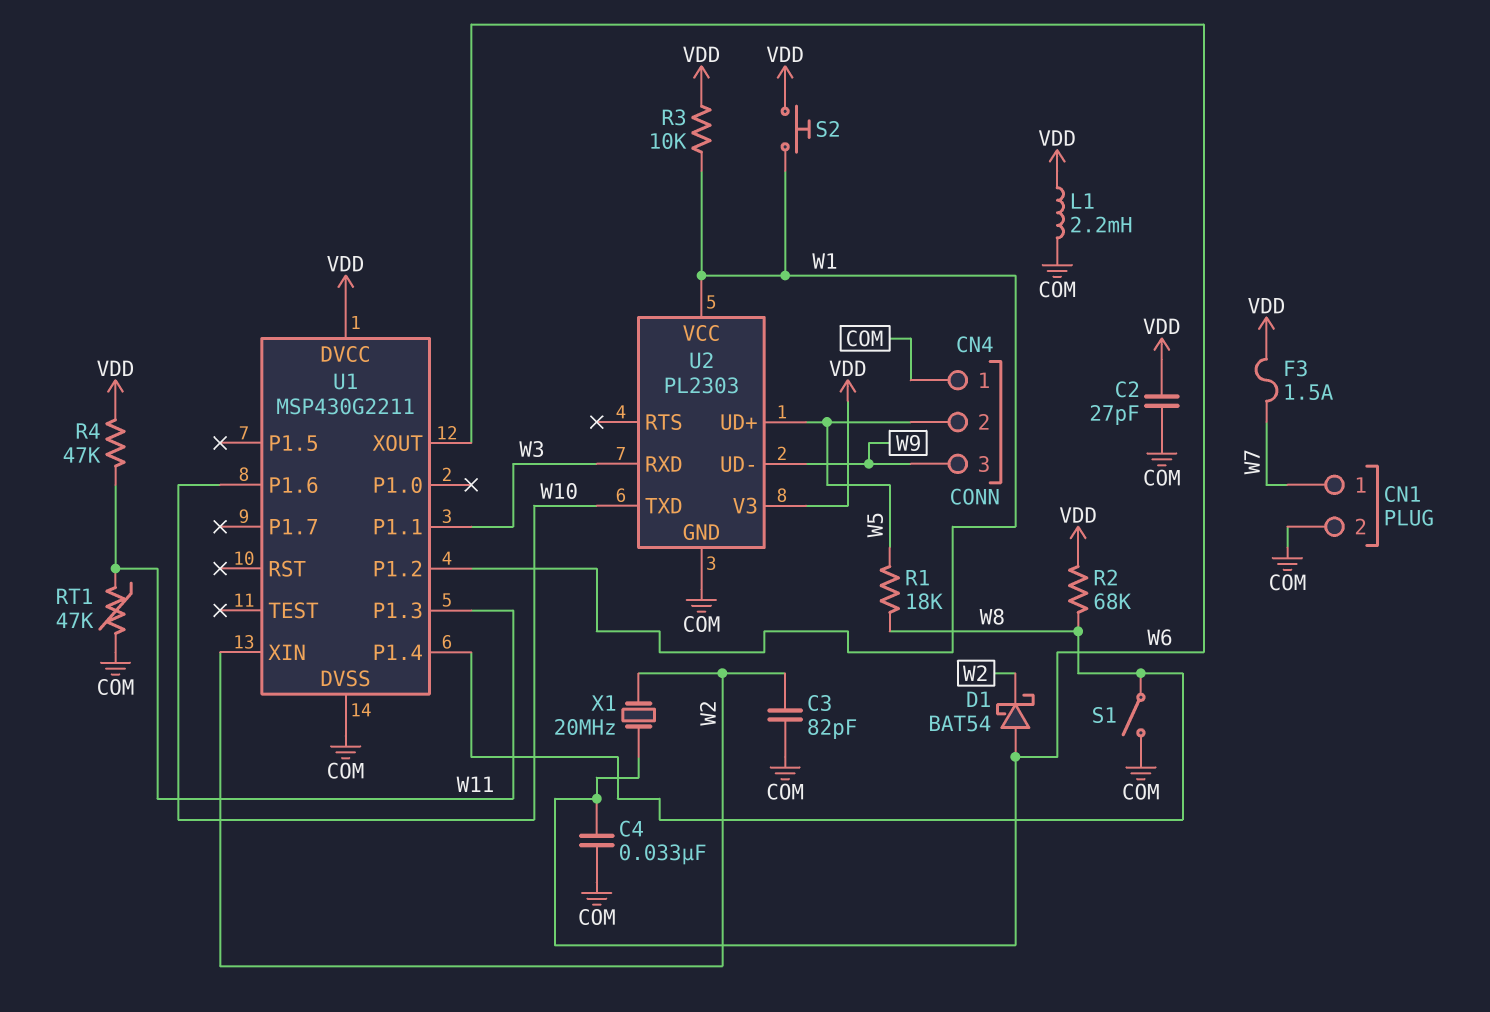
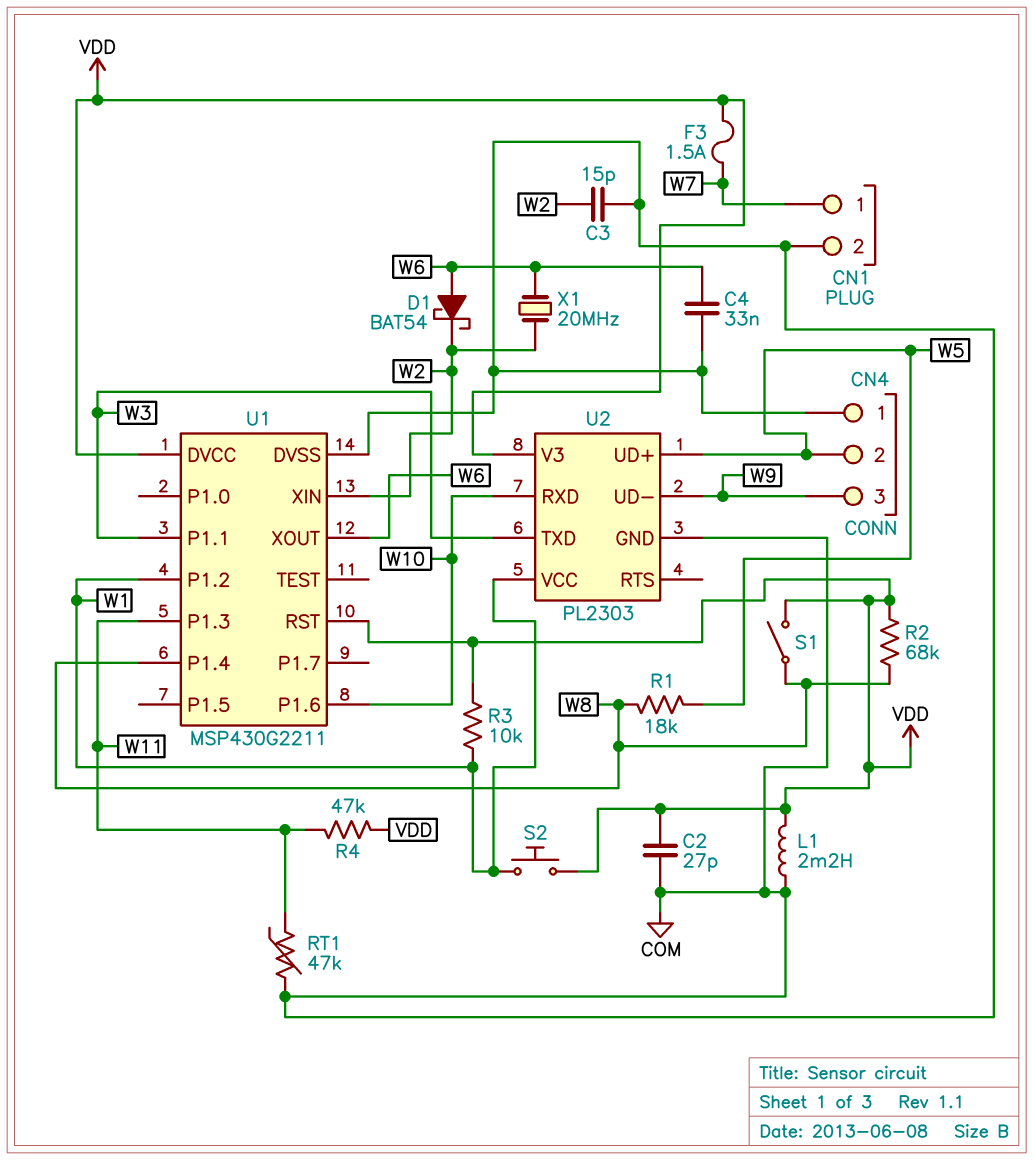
C3: 82pF (COM, W2) -> 15pF (COM, W2)
S1: switch (COM, W8) -> switch (VDD, W8)
U1 pin RST: none -> VDD
U2 pin RXD: W3 -> W10
U2 pin TXD: W10 -> W3

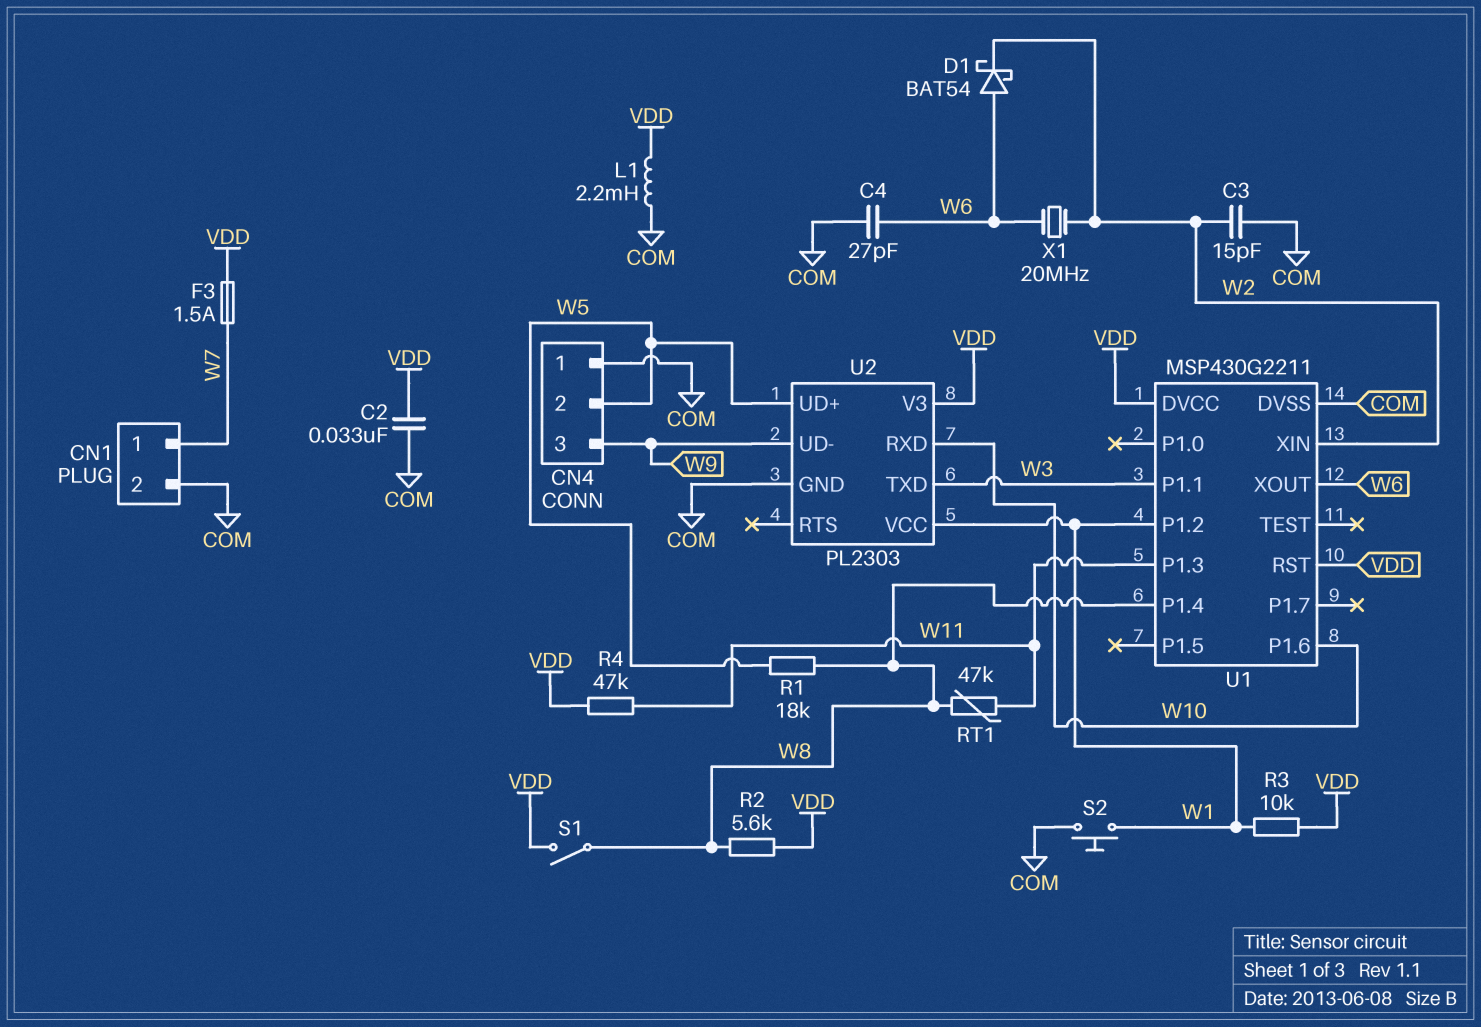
C2: 27pF (COM, VDD) -> 33nF (COM, VDD)
C4: 33nF (COM, W6) -> 27pF (COM, W6)
R2: 68k (VDD, W8) -> 5.6k (VDD, W8)
RT1: 47k (COM, W11) -> 47k (W8, W11)
S2: button (VDD, W1) -> button (COM, W1)

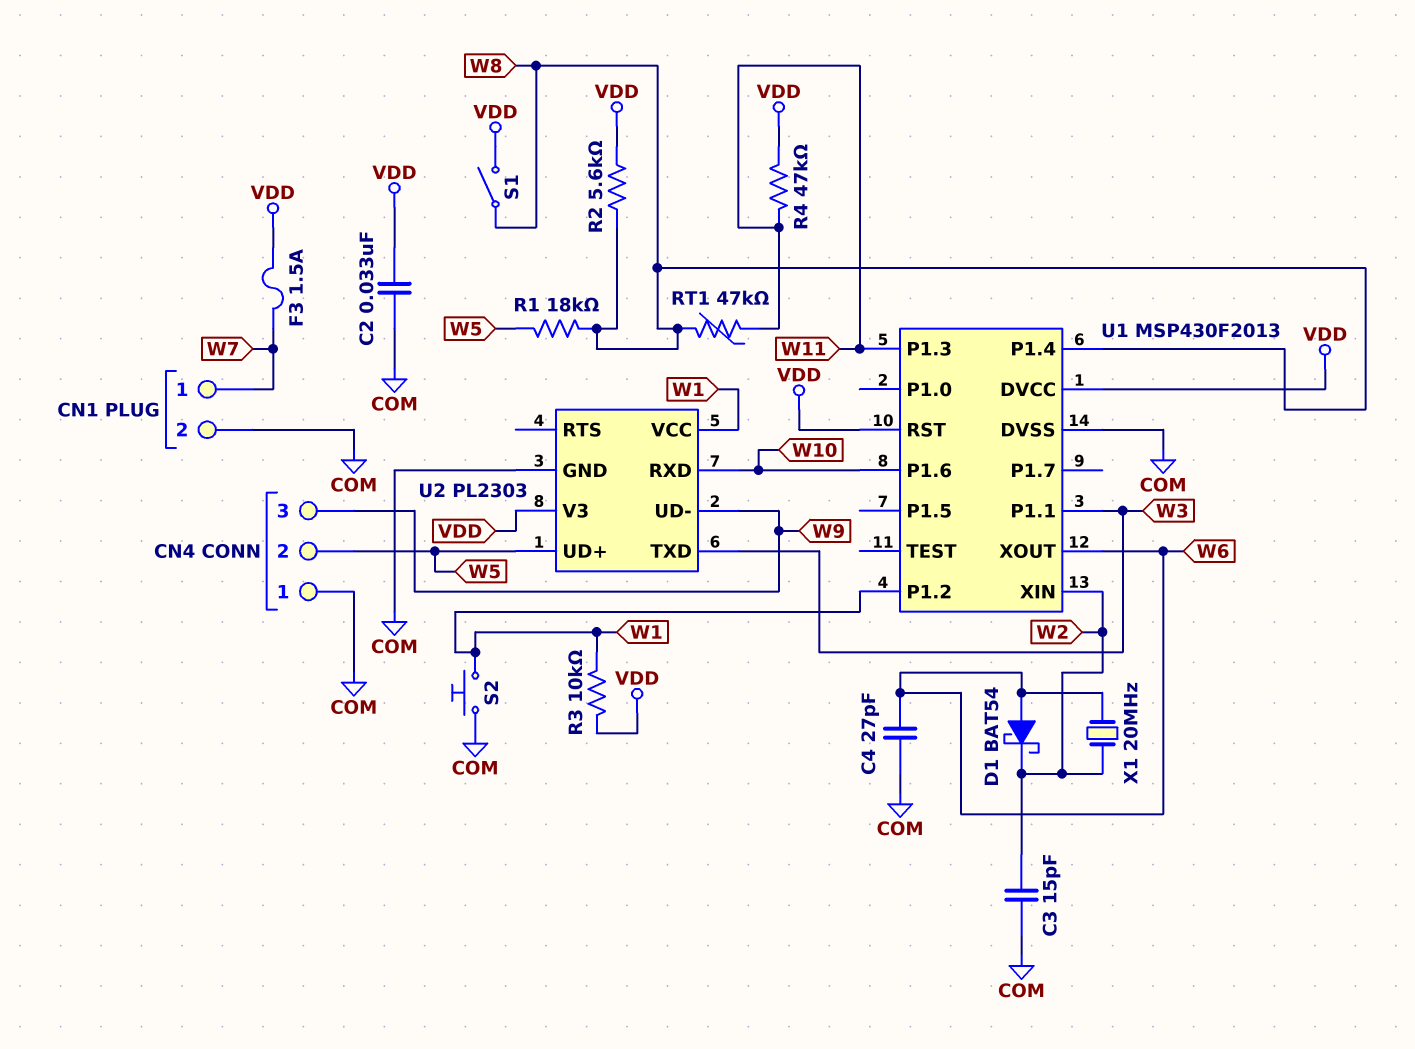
L1: 2.2mH (COM, VDD) -> none
U1: MSP430G2211 -> MSP430F2013

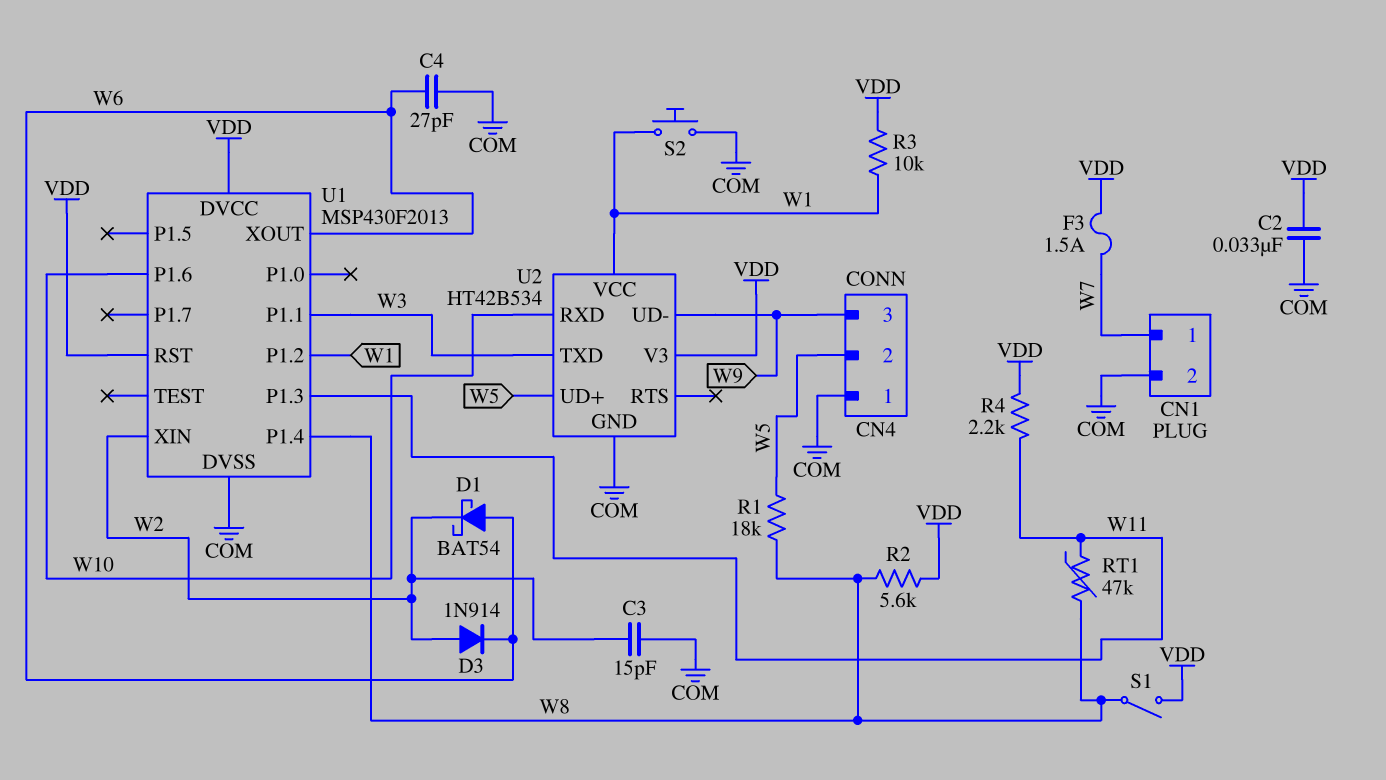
D3: none -> diode 1N914 (A W2, K W6)
R4: 47k (VDD, W11) -> 2.2k (VDD, W11)
U2: PL2303 -> HT42B534
X1: 20MHz (W2, W6) -> none

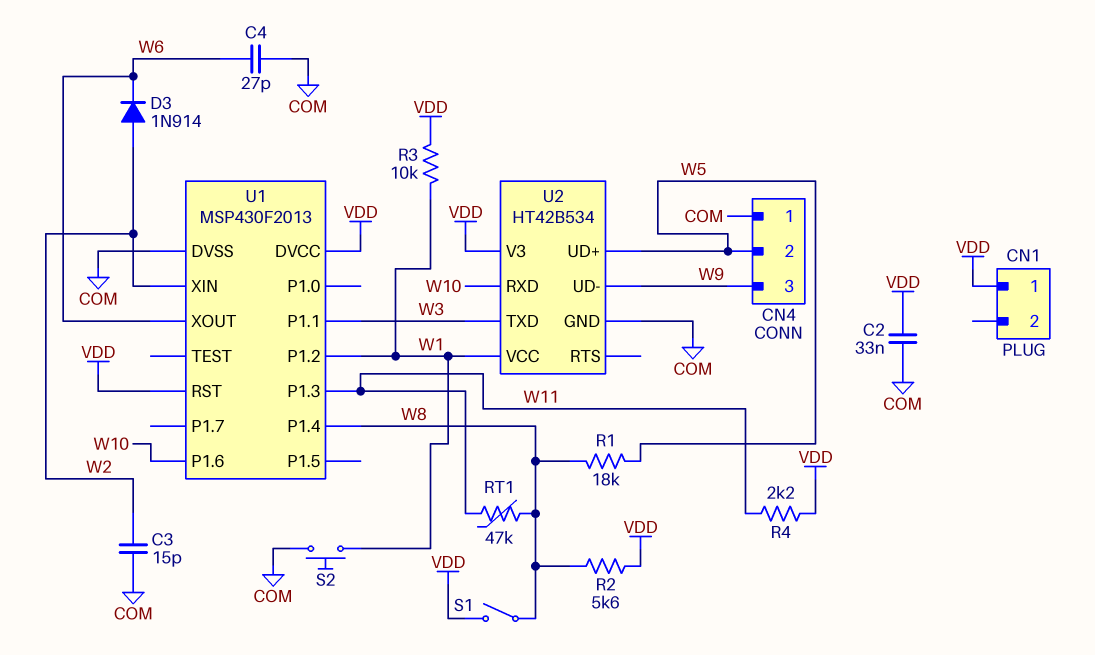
CN1 pin 1: W7 -> VDD
CN1 pin 2: COM -> none
D1: schottky BAT54 (A W6, K W2) -> none
F3: 1.5A (VDD, W7) -> none

